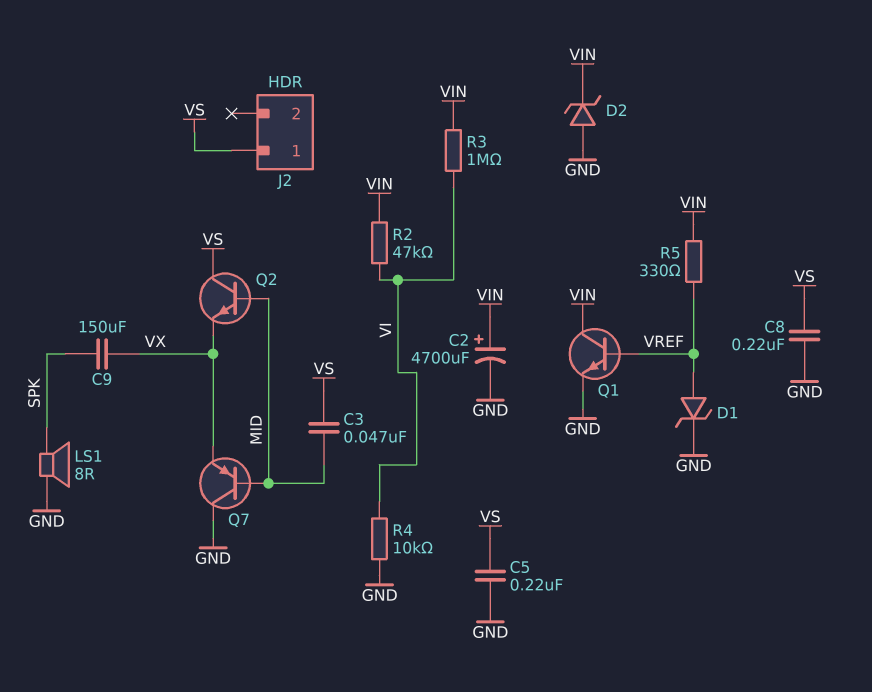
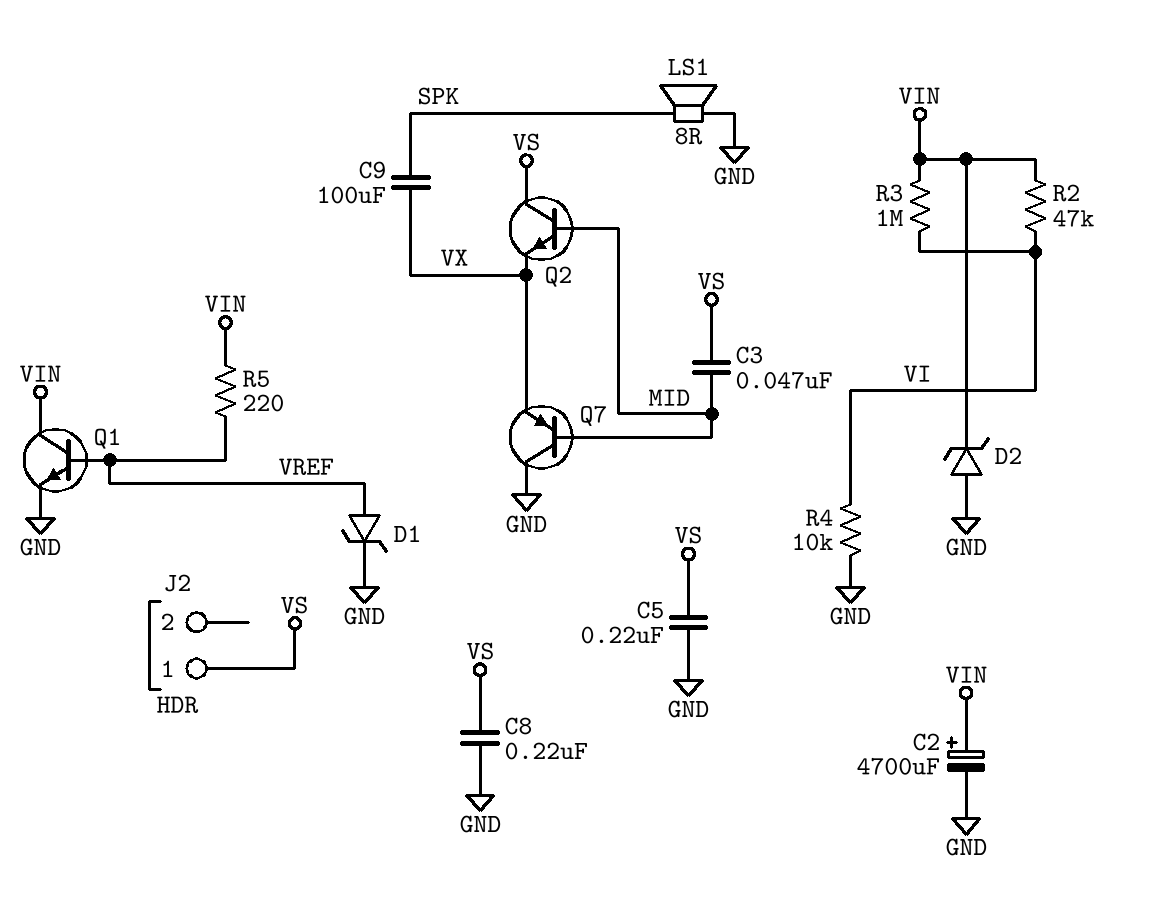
C9: 150uF (SPK, VX) -> 100uF (SPK, VX)
R5: 330 (VIN, VREF) -> 220 (VIN, VREF)

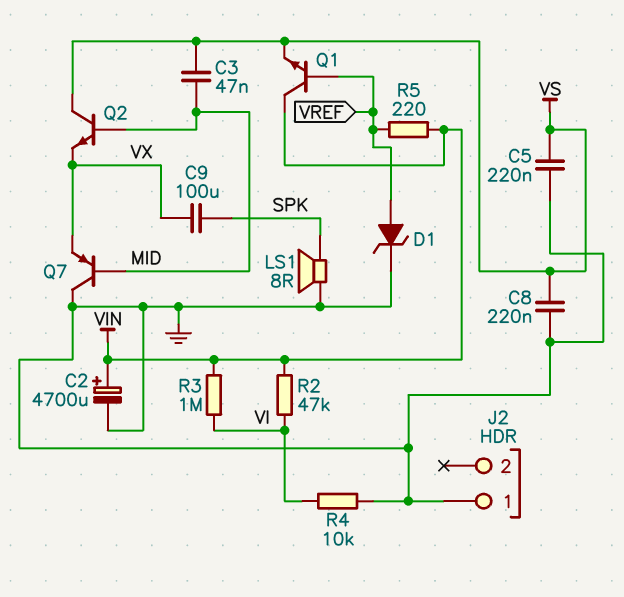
D2: zener (A GND, K VIN) -> none
J2 pin 1: VS -> GND
Q1: NPN (B VREF, C VIN, E GND) -> NPN (B VREF, C VIN, E VS)

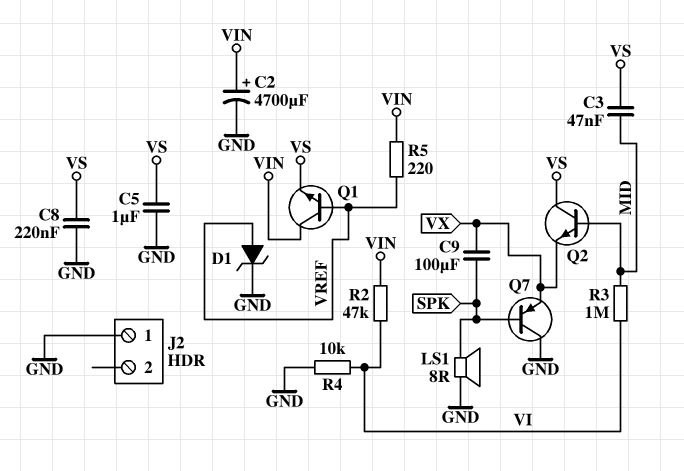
C5: 220nF (GND, VS) -> 1uF (GND, VS)
Q7: PNP (B MID, C GND, E VX) -> PNP (B SPK, C GND, E VX)
R3: 1M (VI, VIN) -> 1M (MID, VI)

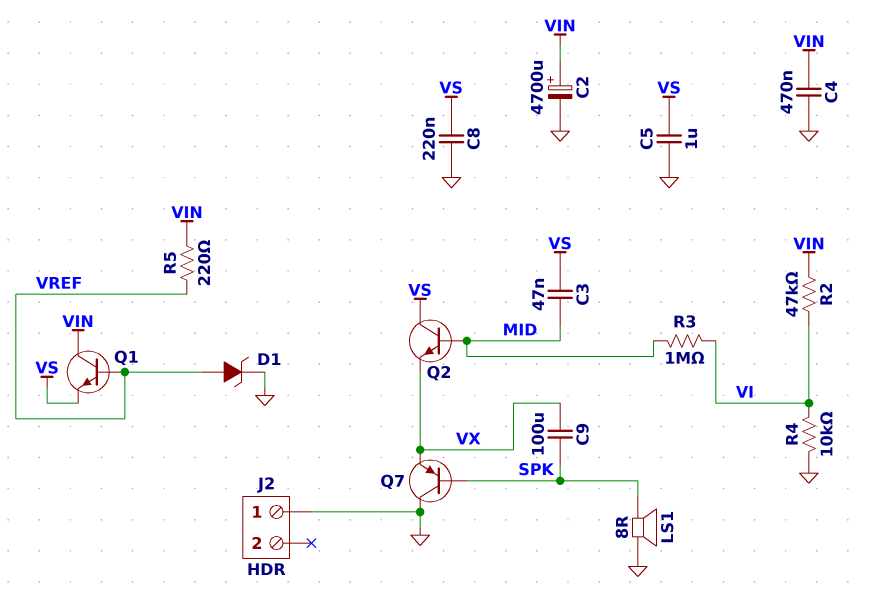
C4: none -> 470nF (GND, VIN)

